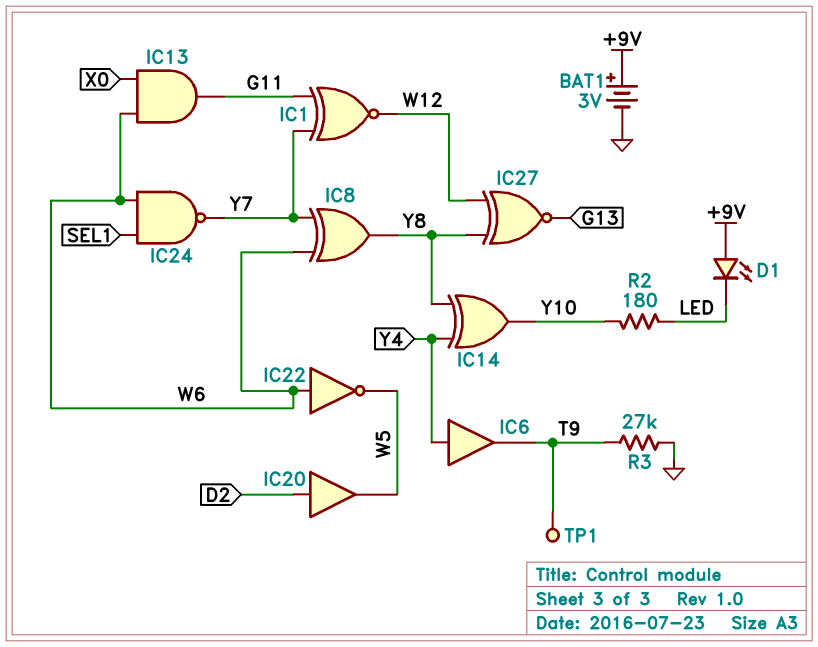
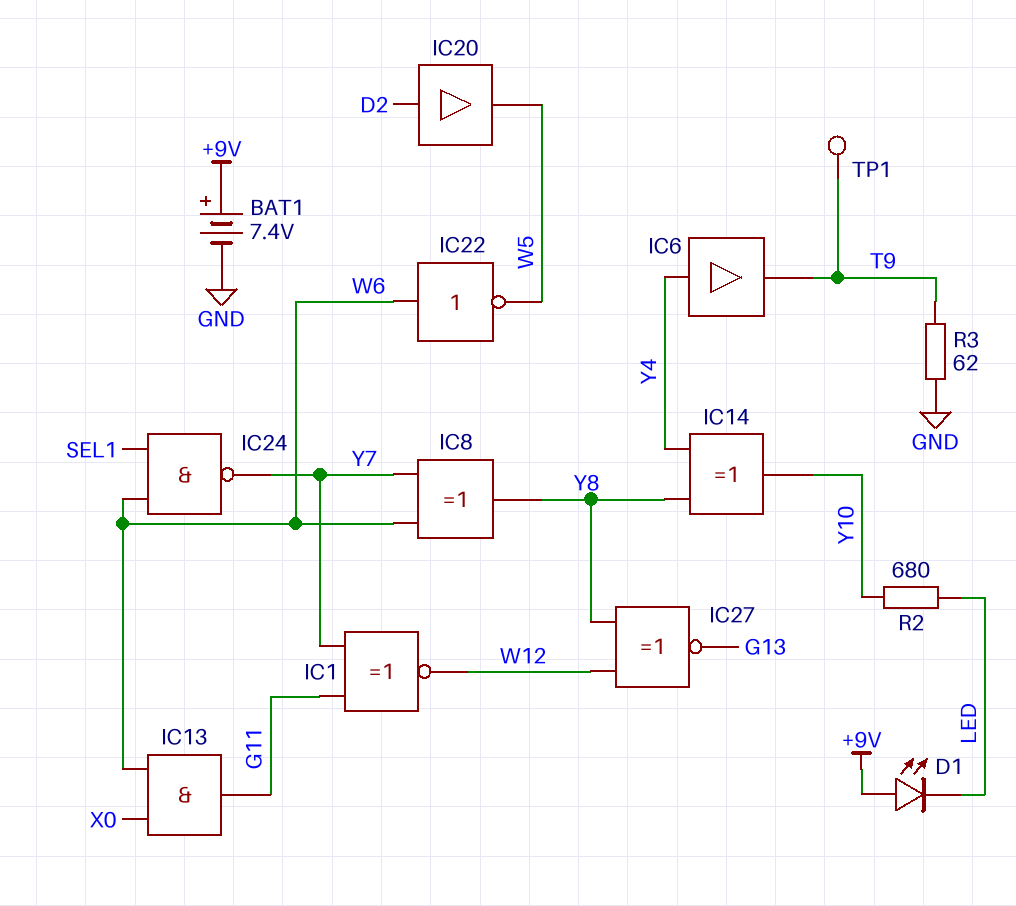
BAT1: 3V (plus +9V, minus GND) -> 7.4V (plus +9V, minus GND)
R2: 180 (LED, Y10) -> 680 (LED, Y10)
R3: 27k (GND, T9) -> 62 (GND, T9)

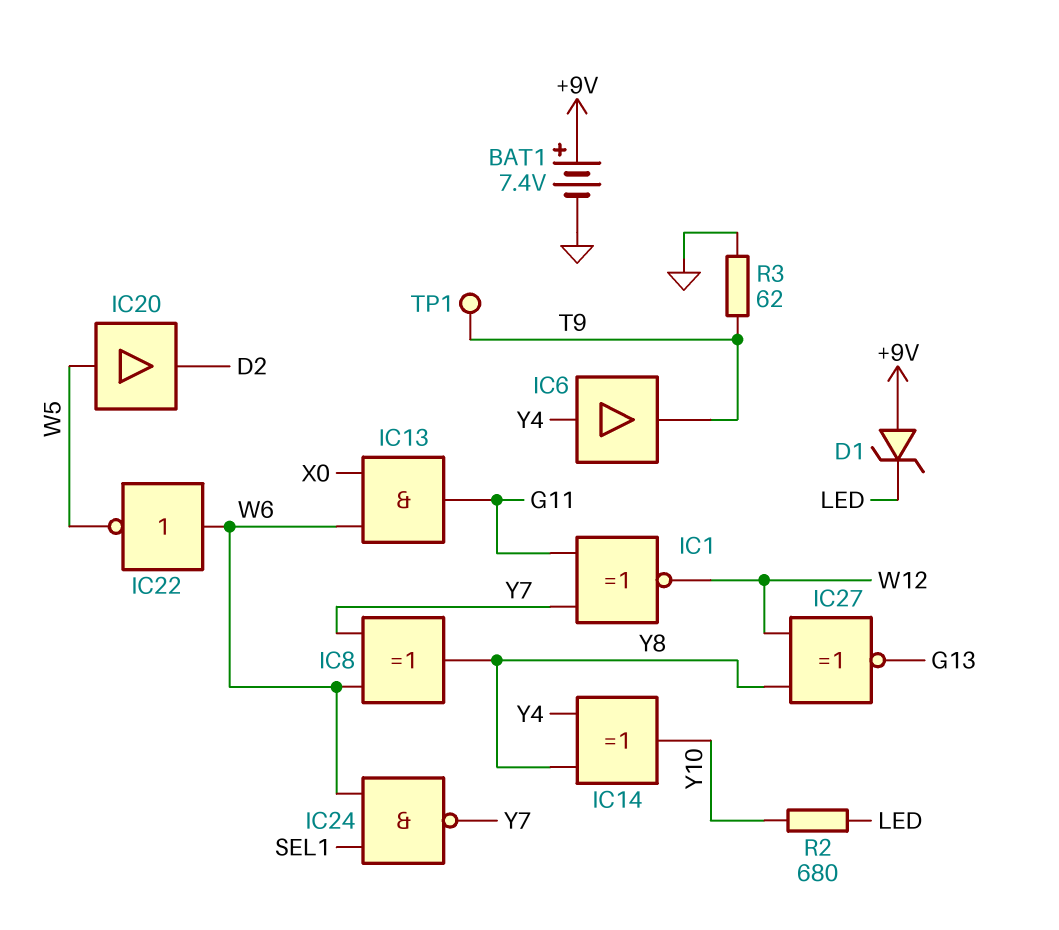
D1: LED (A +9V, K LED) -> zener (A +9V, K LED)
IC20: buffer (in D2, out W5) -> buffer (in W5, out D2)

